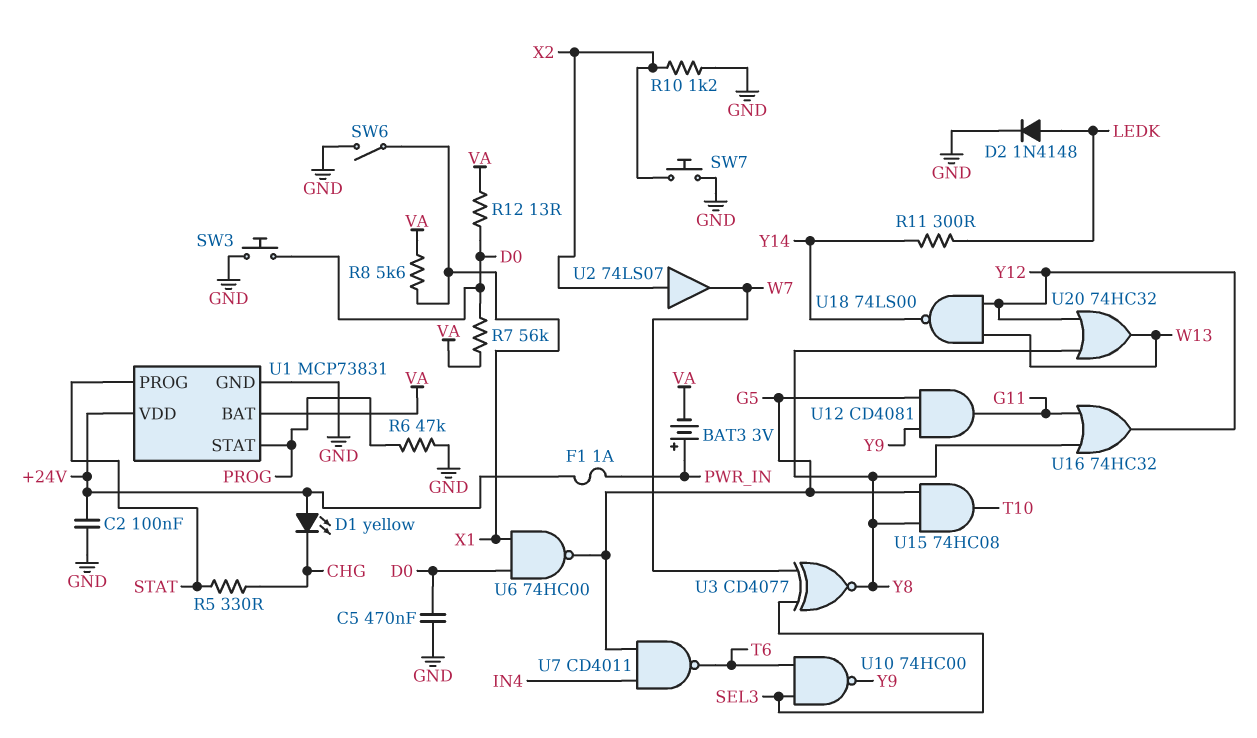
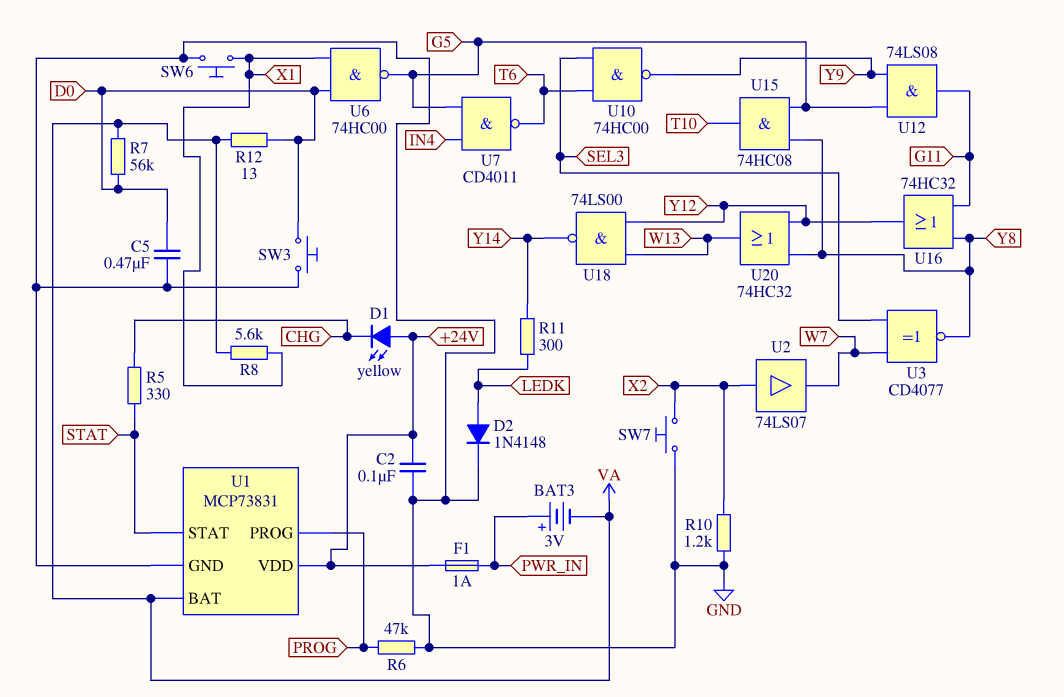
SW6: switch (GND, X1) -> button (GND, X1)
U1 pin PROG: STAT -> PROG
U1 pin STAT: PROG -> STAT
U12: AND CD4081 (in G5, in Y9, out G11) -> AND 74LS08 (in G5, in Y9, out G11)

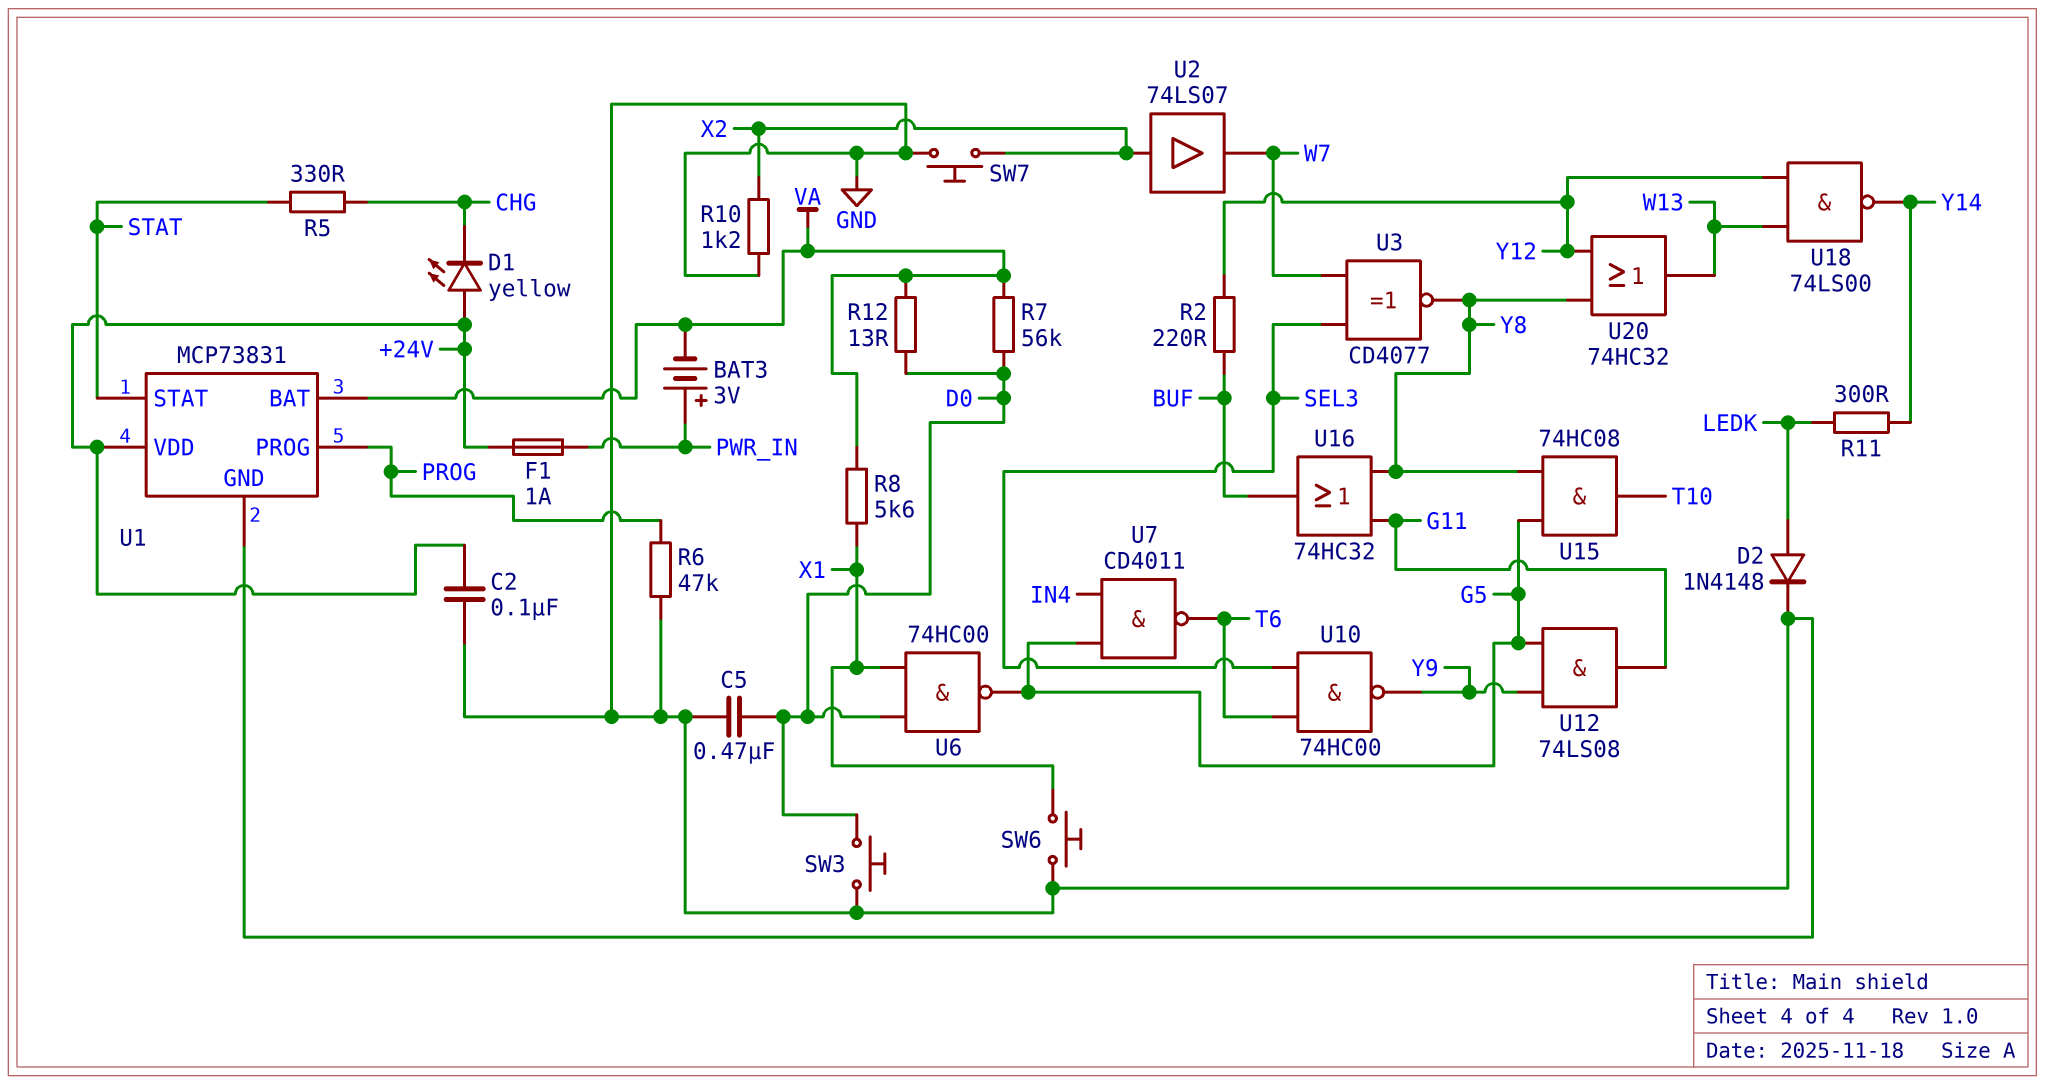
R2: none -> 220 (BUF, Y12)
U16: OR 74HC32 (in G11, in Y8, out Y12) -> OR 74HC32 (in G11, in Y8, out BUF)

